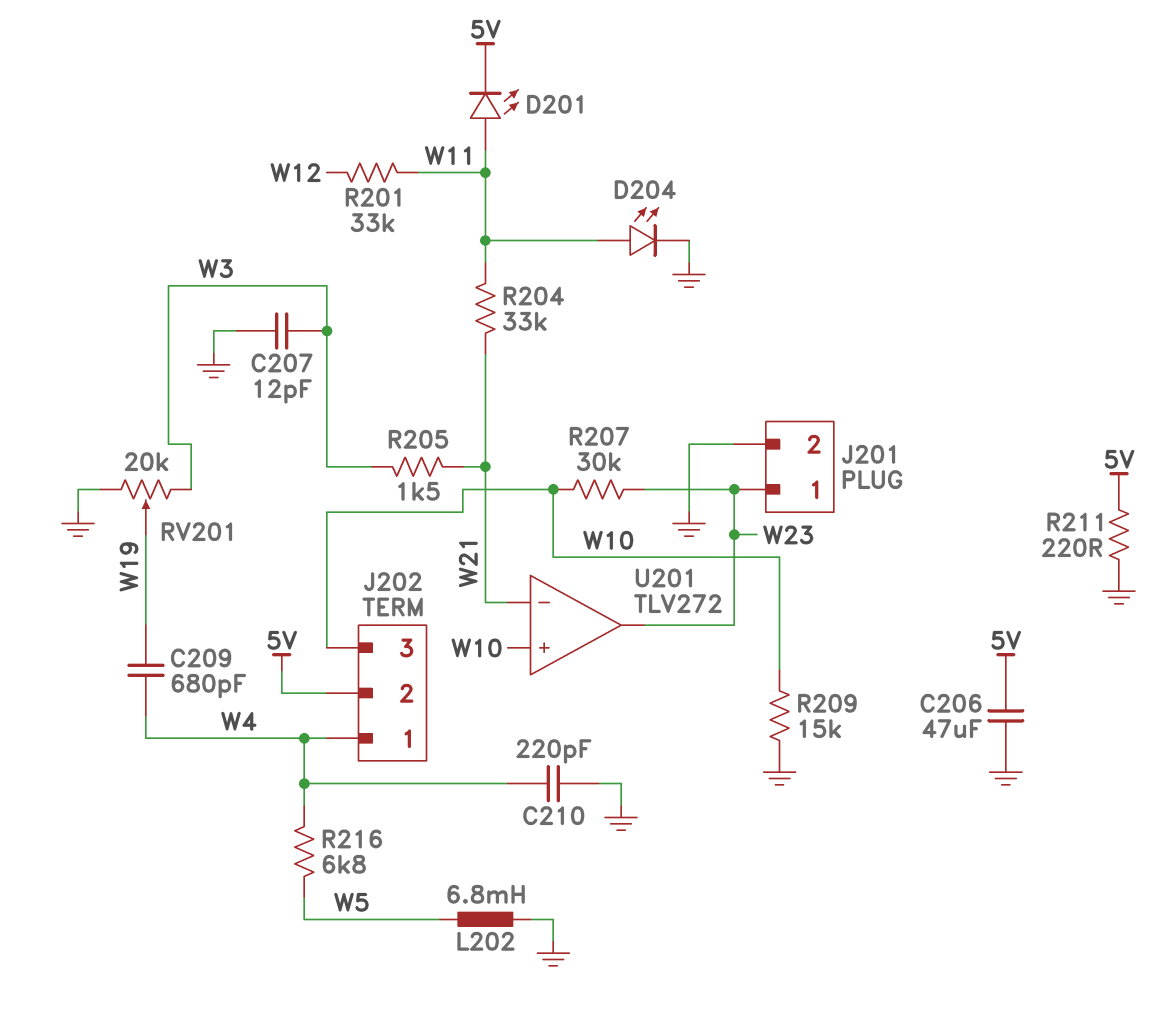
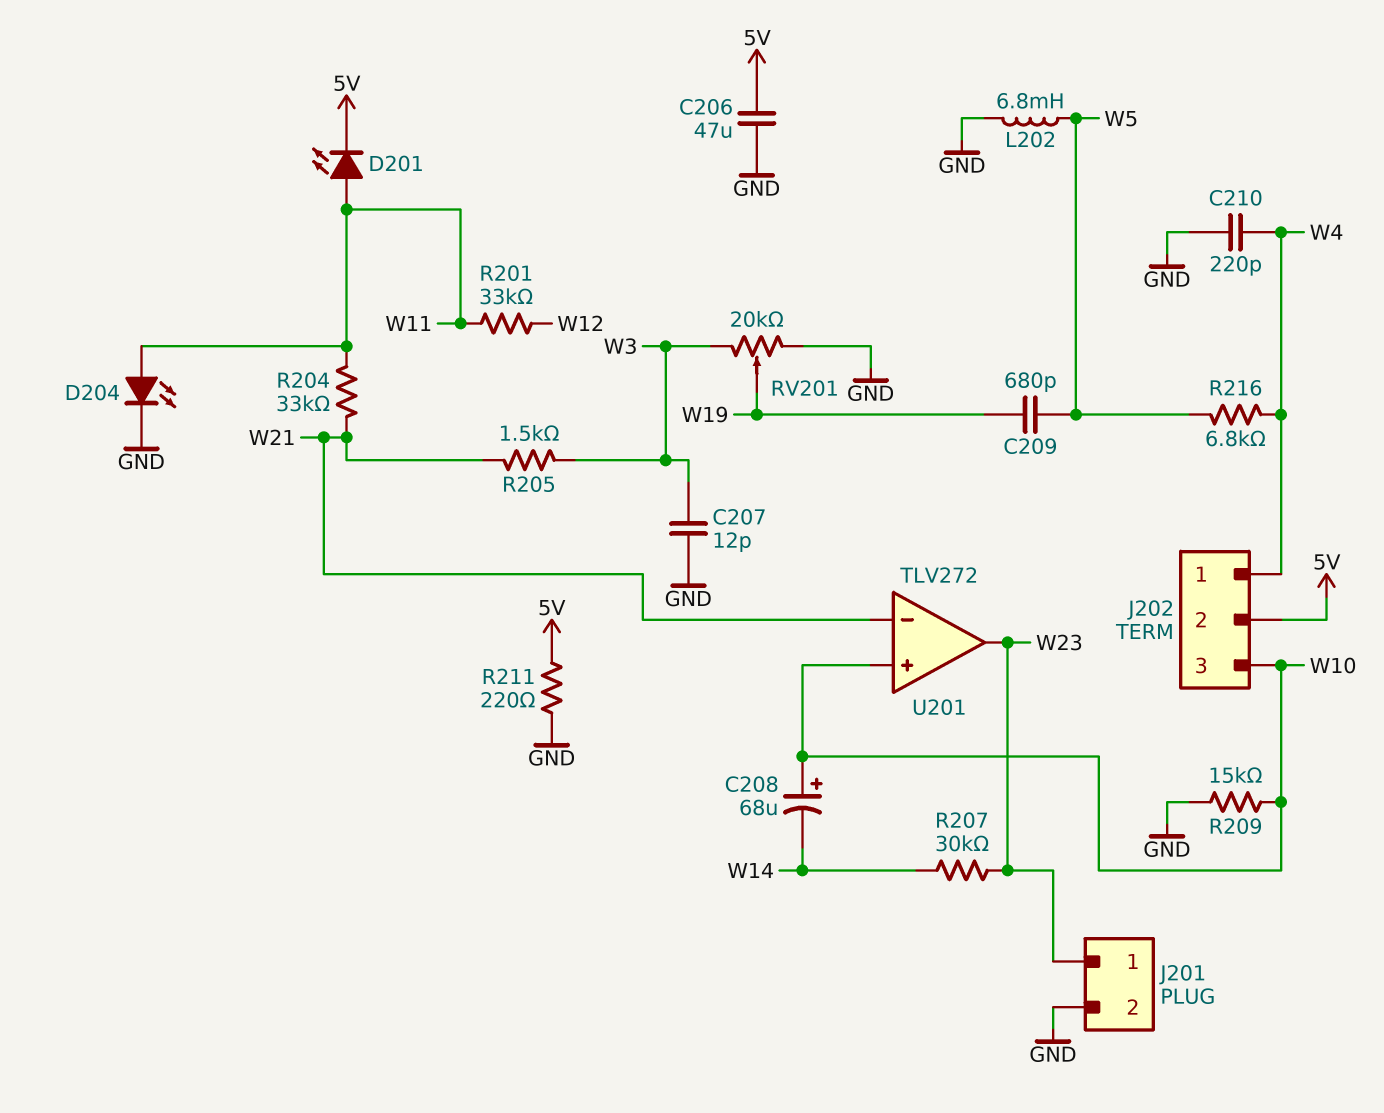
C208: none -> 68uF (plus W10, minus W14)
C209: 680pF (W4, W19) -> 680pF (W5, W19)
R207: 30k (W10, W23) -> 30k (W14, W23)

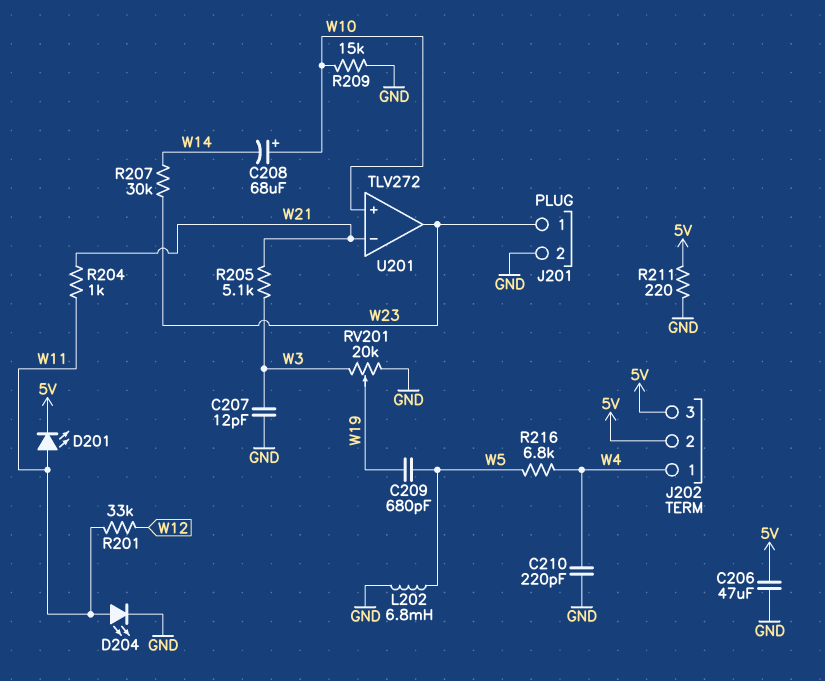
J202 pin 3: W10 -> 5V
R204: 33k (W11, W21) -> 1k (W11, W21)
R205: 1.5k (W3, W21) -> 5.1k (W3, W21)

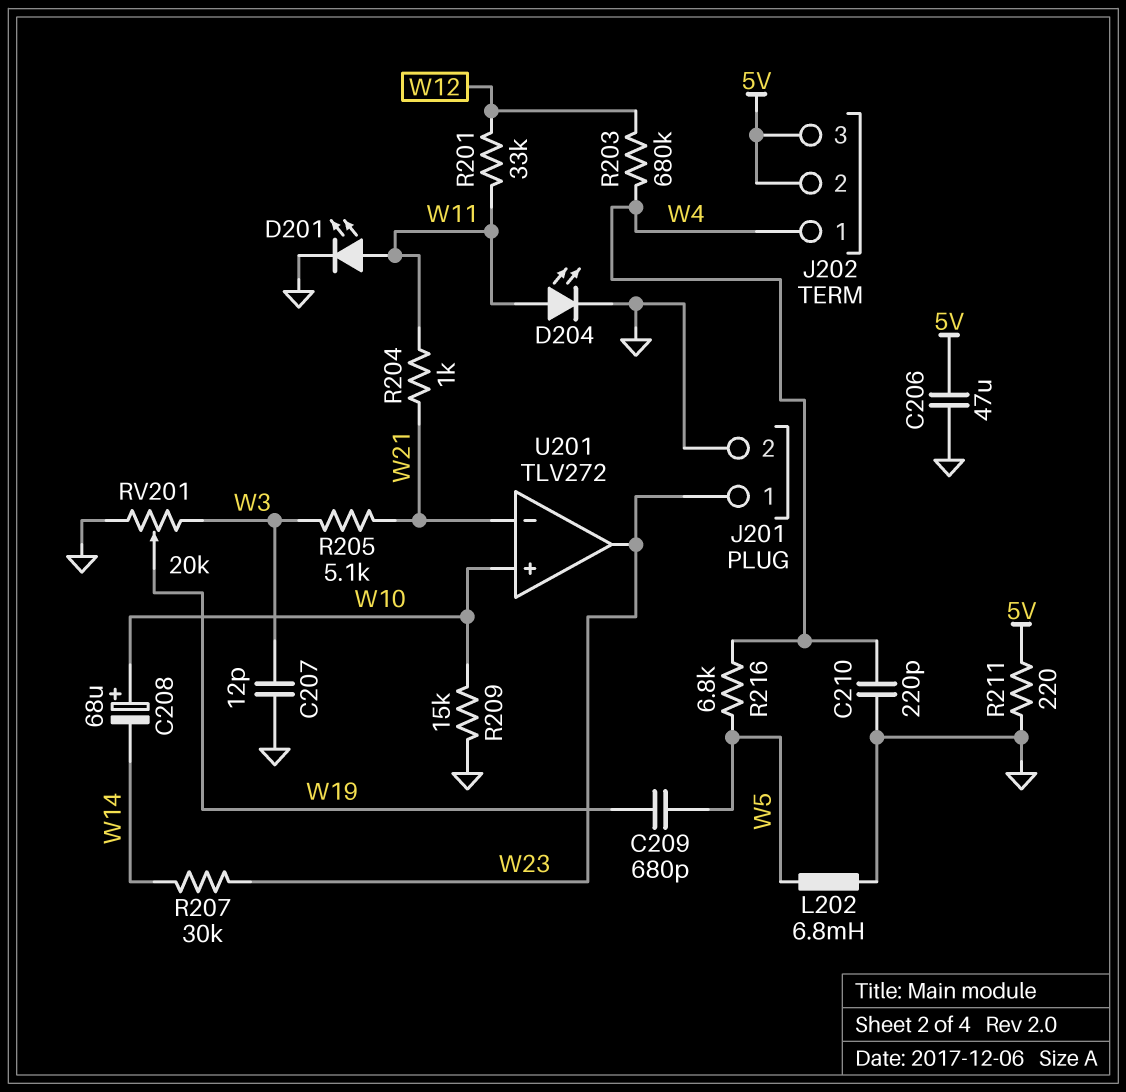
D201: LED (A W11, K 5V) -> LED (A W11, K GND)
R203: none -> 680k (W4, W12)

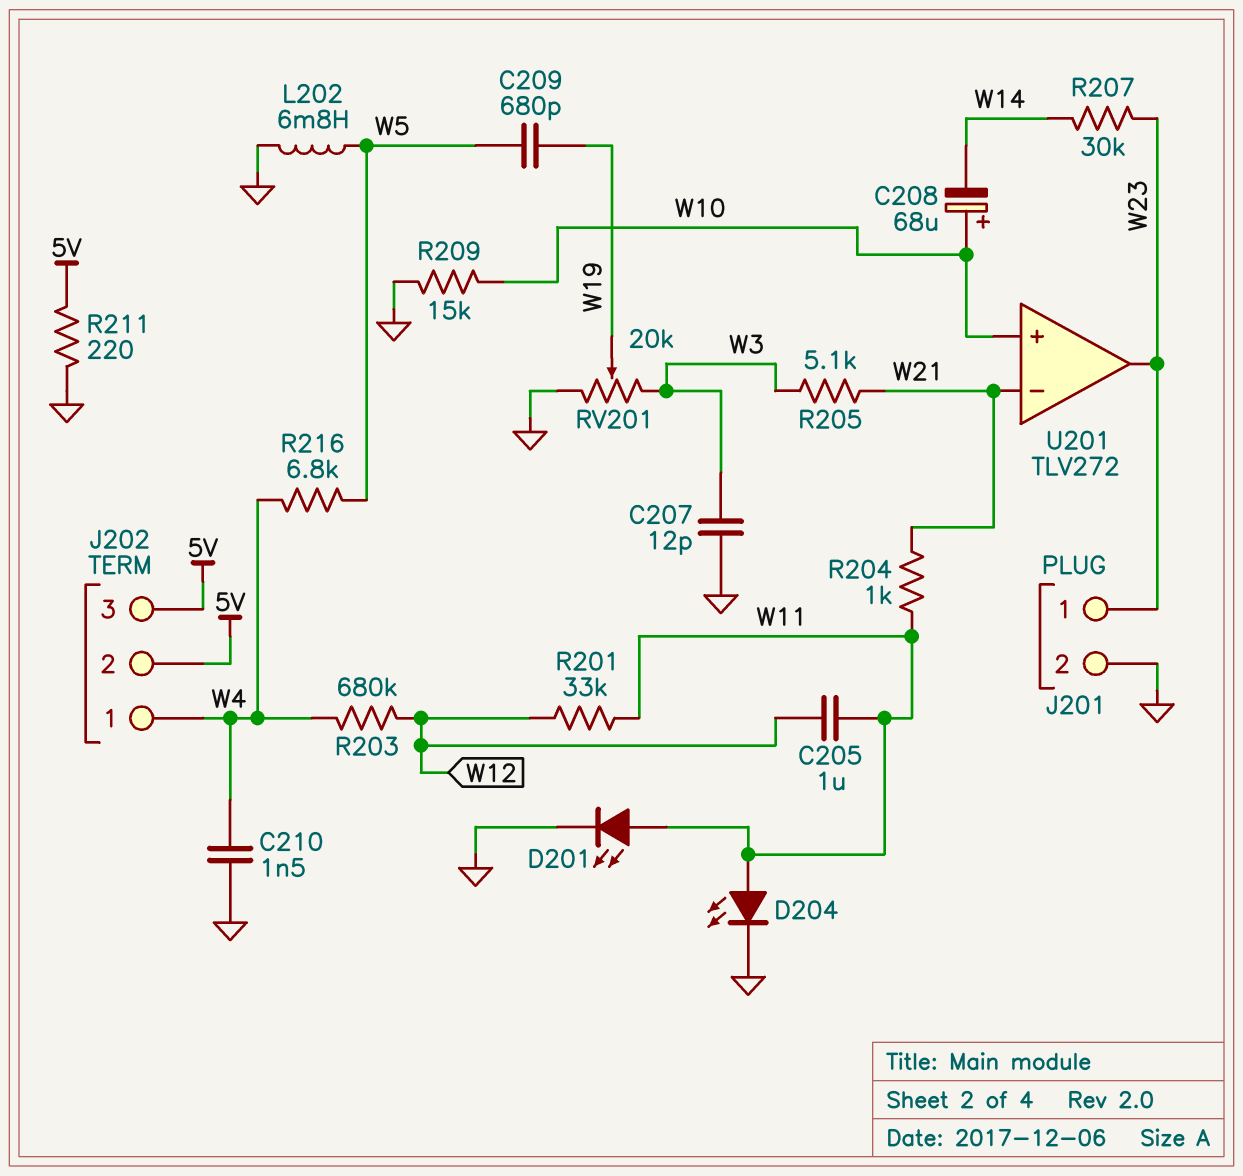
C205: none -> 1uF (W11, W12)
C206: 47uF (5V, GND) -> none
C210: 220pF (GND, W4) -> 1.5nF (GND, W4)

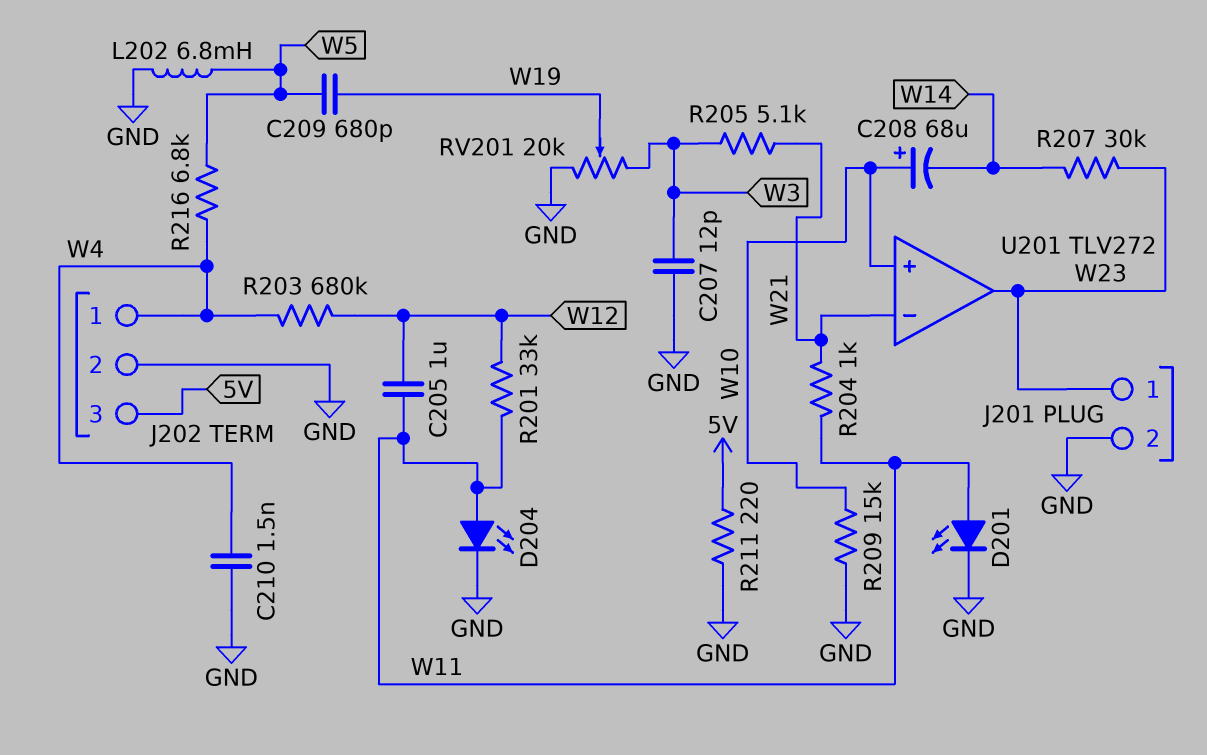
J202 pin 2: 5V -> GND

